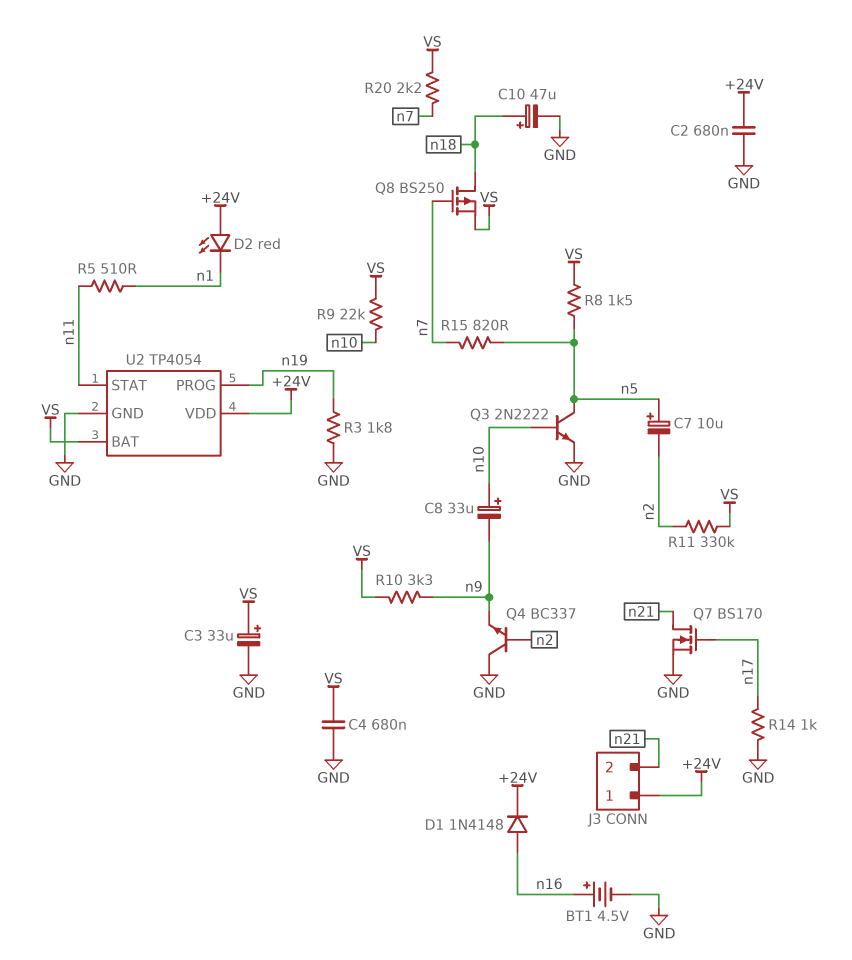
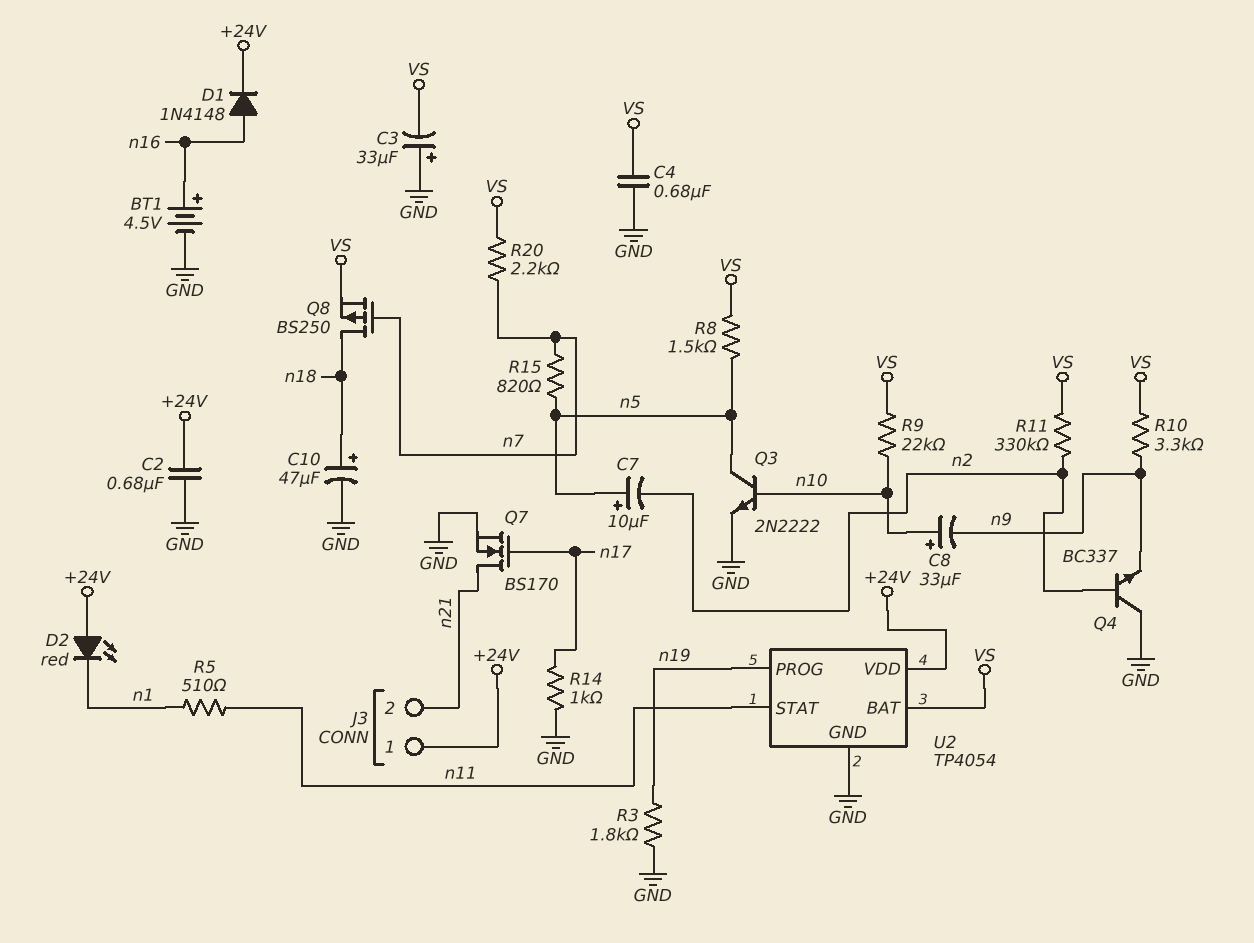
C3: 33uF (plus VS, minus GND) -> 33uF (plus GND, minus VS)

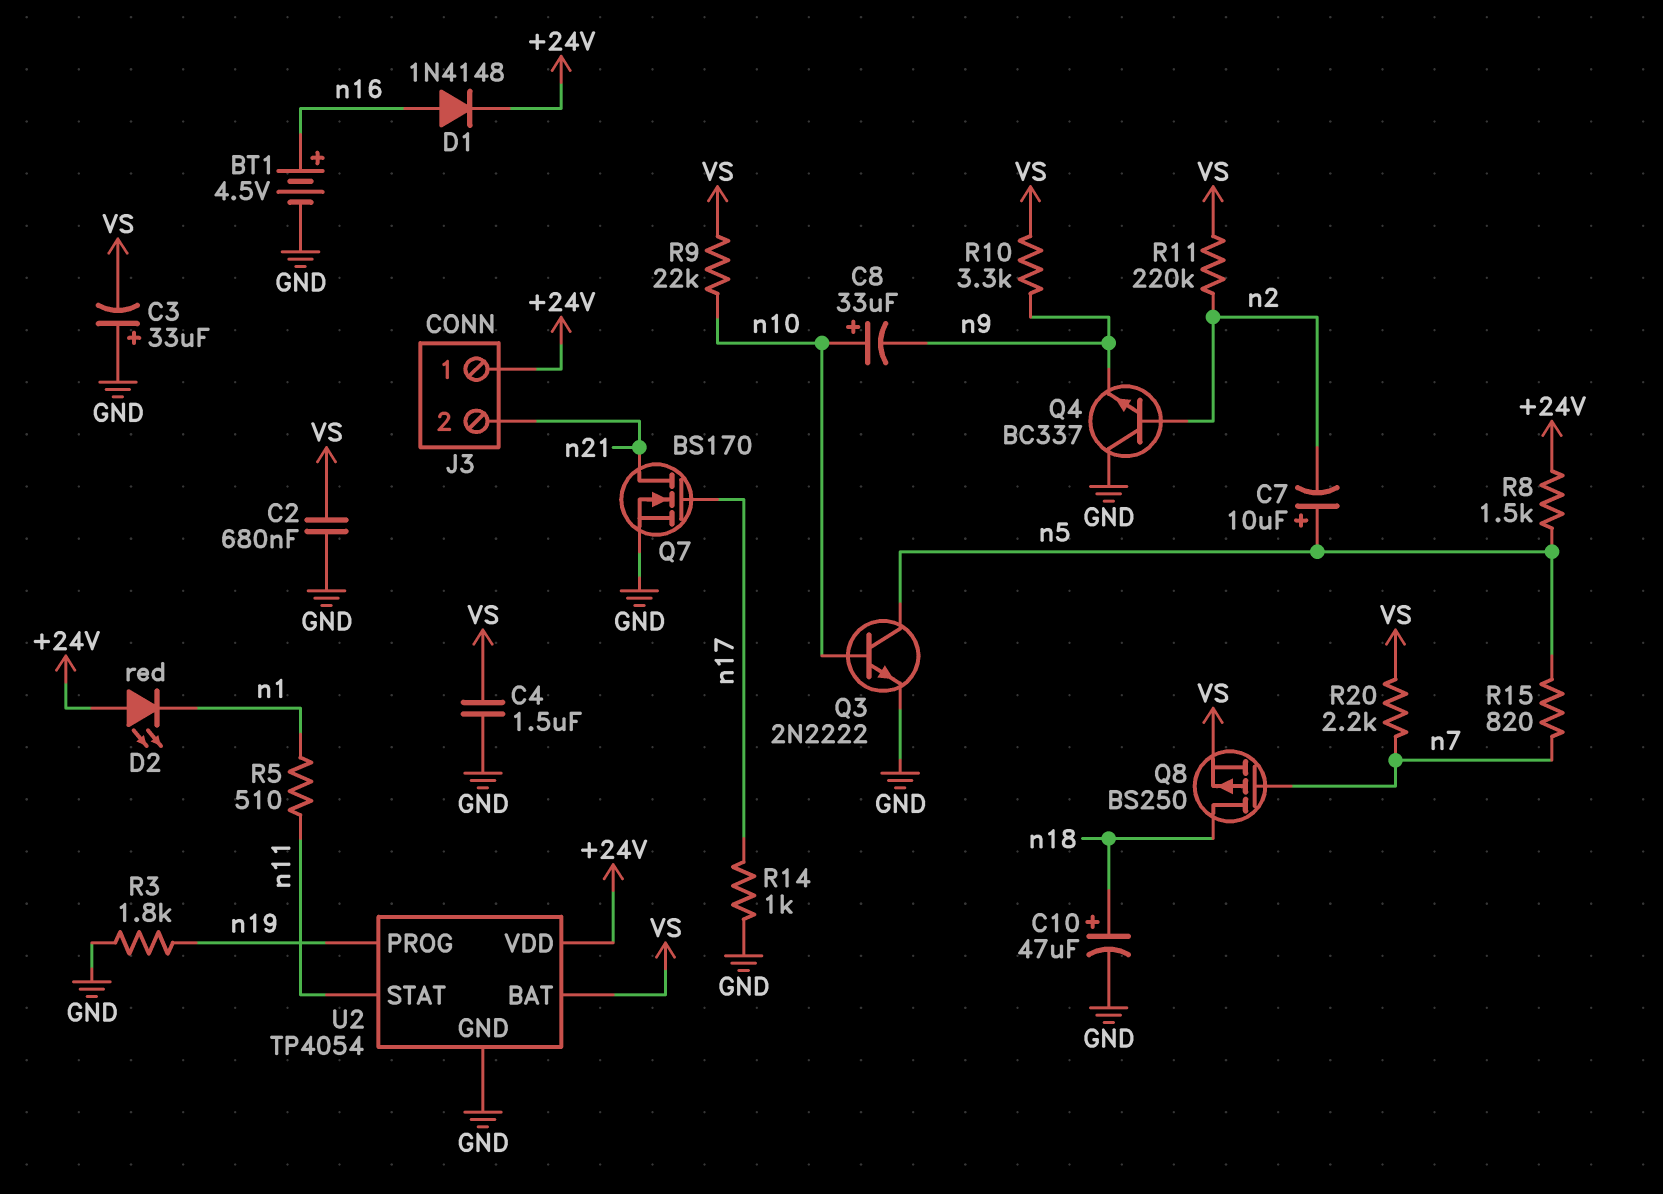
C2: 680nF (+24V, GND) -> 680nF (GND, VS)
C4: 680nF (GND, VS) -> 1.5uF (GND, VS)
R8: 1.5k (VS, n5) -> 1.5k (+24V, n5)
R11: 330k (VS, n2) -> 220k (VS, n2)

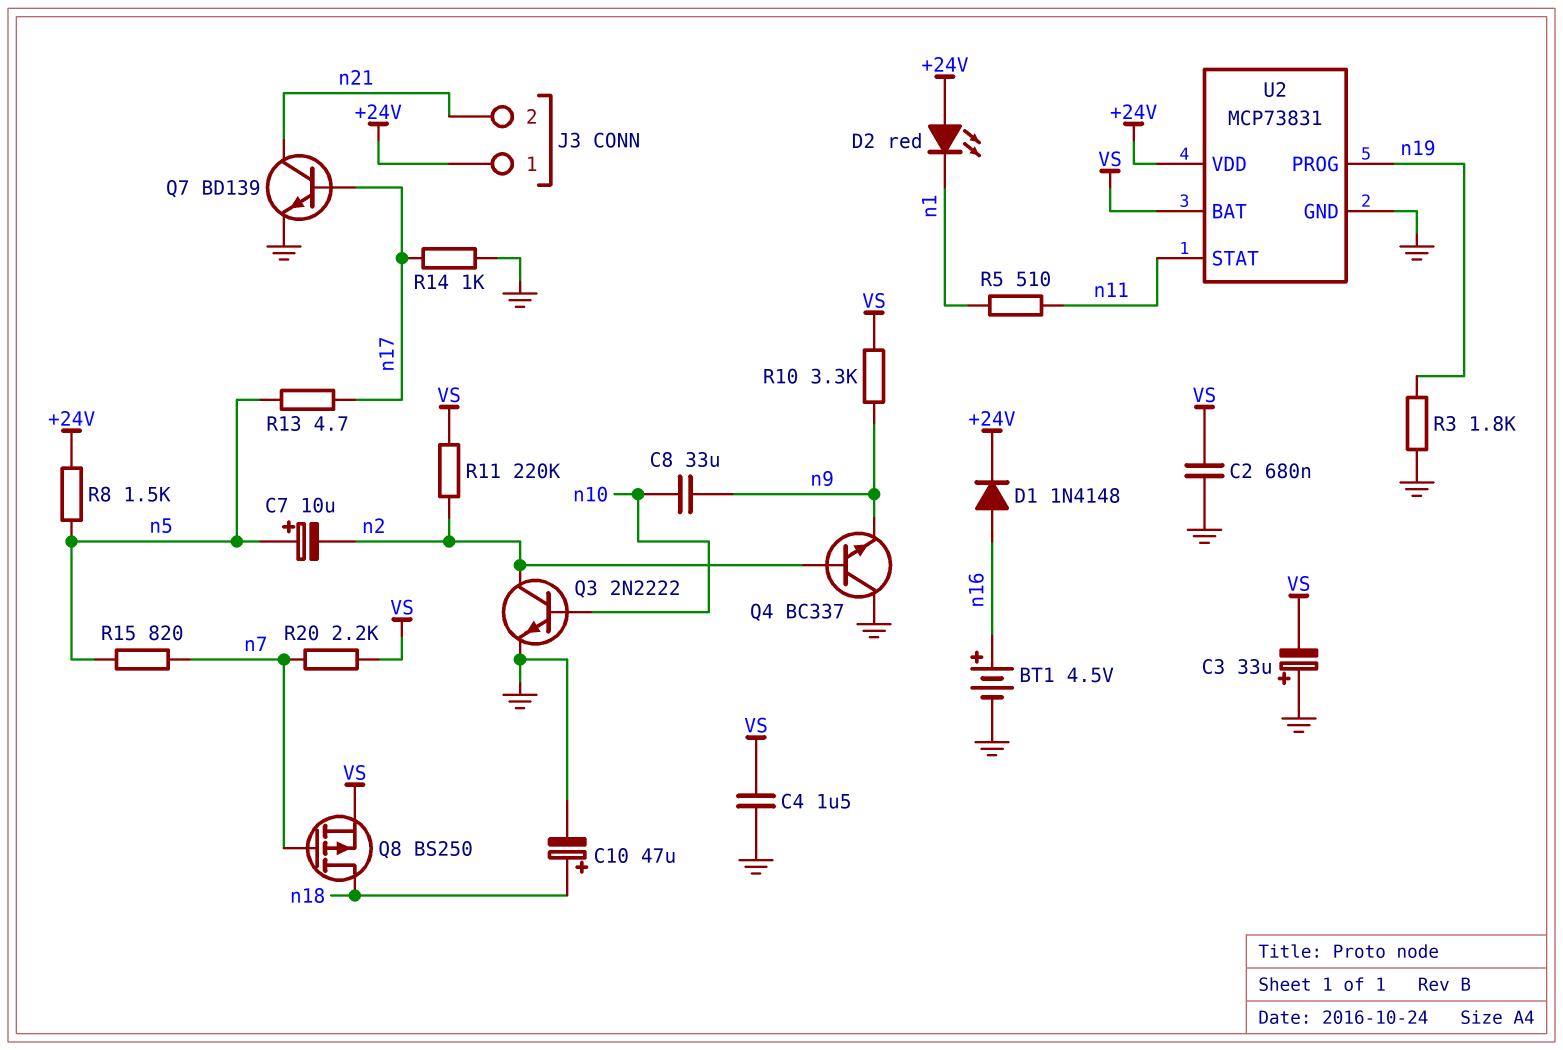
C8: 33uF (plus n10, minus n9) -> 33uF (n9, n10)
Q3: NPN 2N2222 (B n10, C n5, E GND) -> NPN 2N2222 (B n10, C n2, E GND)
Q7: NMOS BS170 (G n17, D n21, S GND) -> NPN BD139 (B n17, C n21, E GND)
R9: 22k (VS, n10) -> none
R13: none -> 4.7 (n5, n17)
U2: TP4054 -> MCP73831

